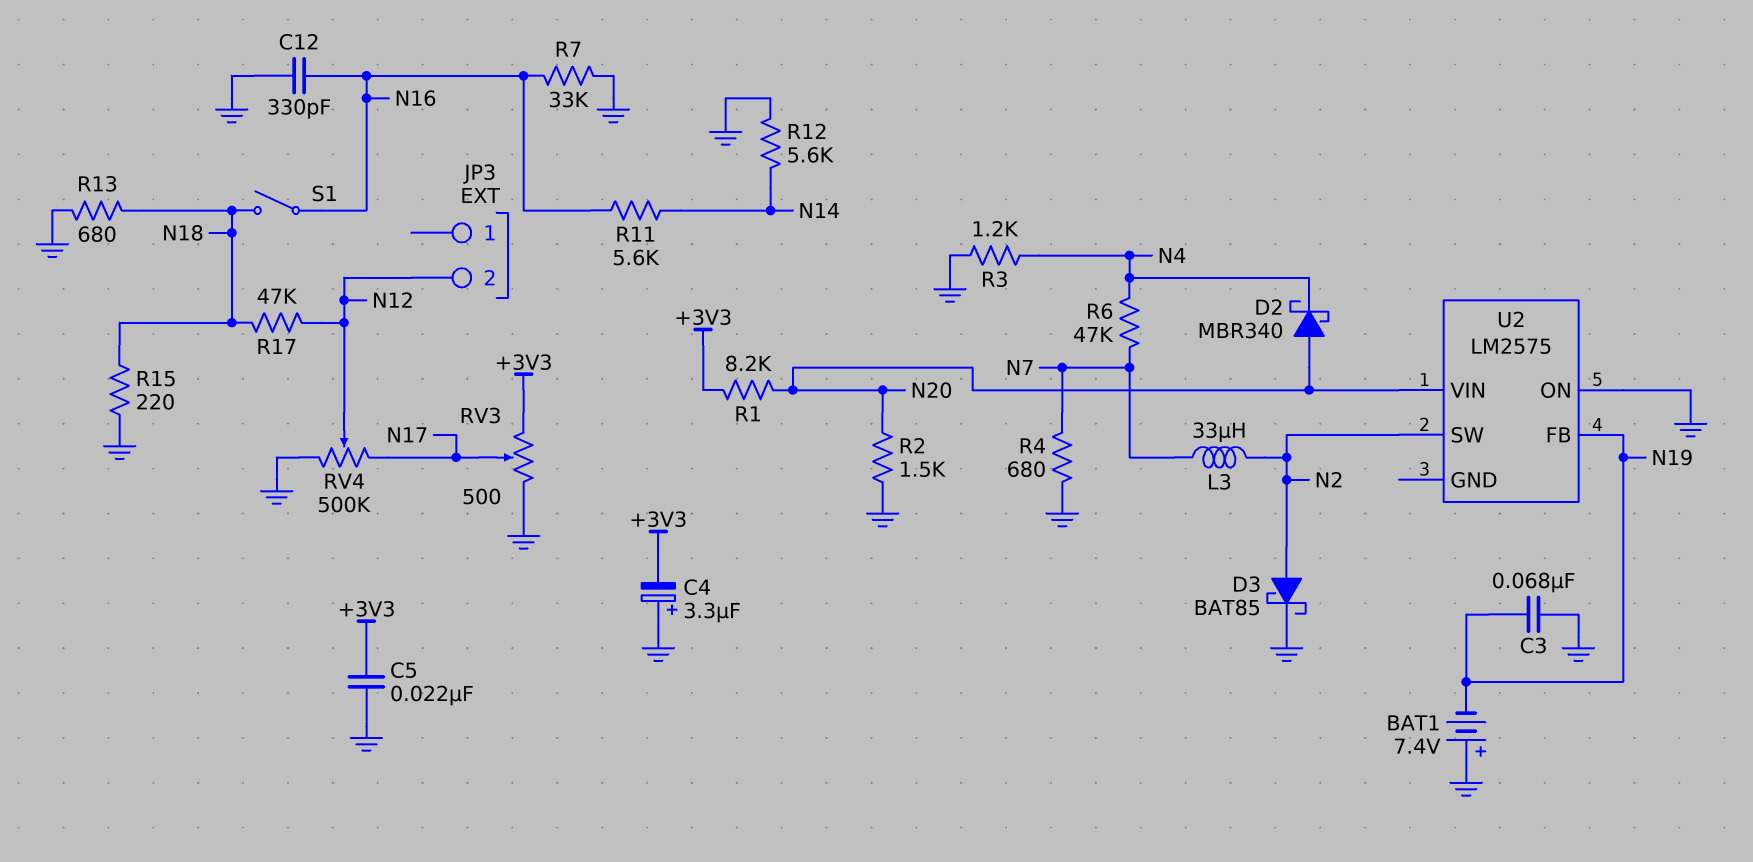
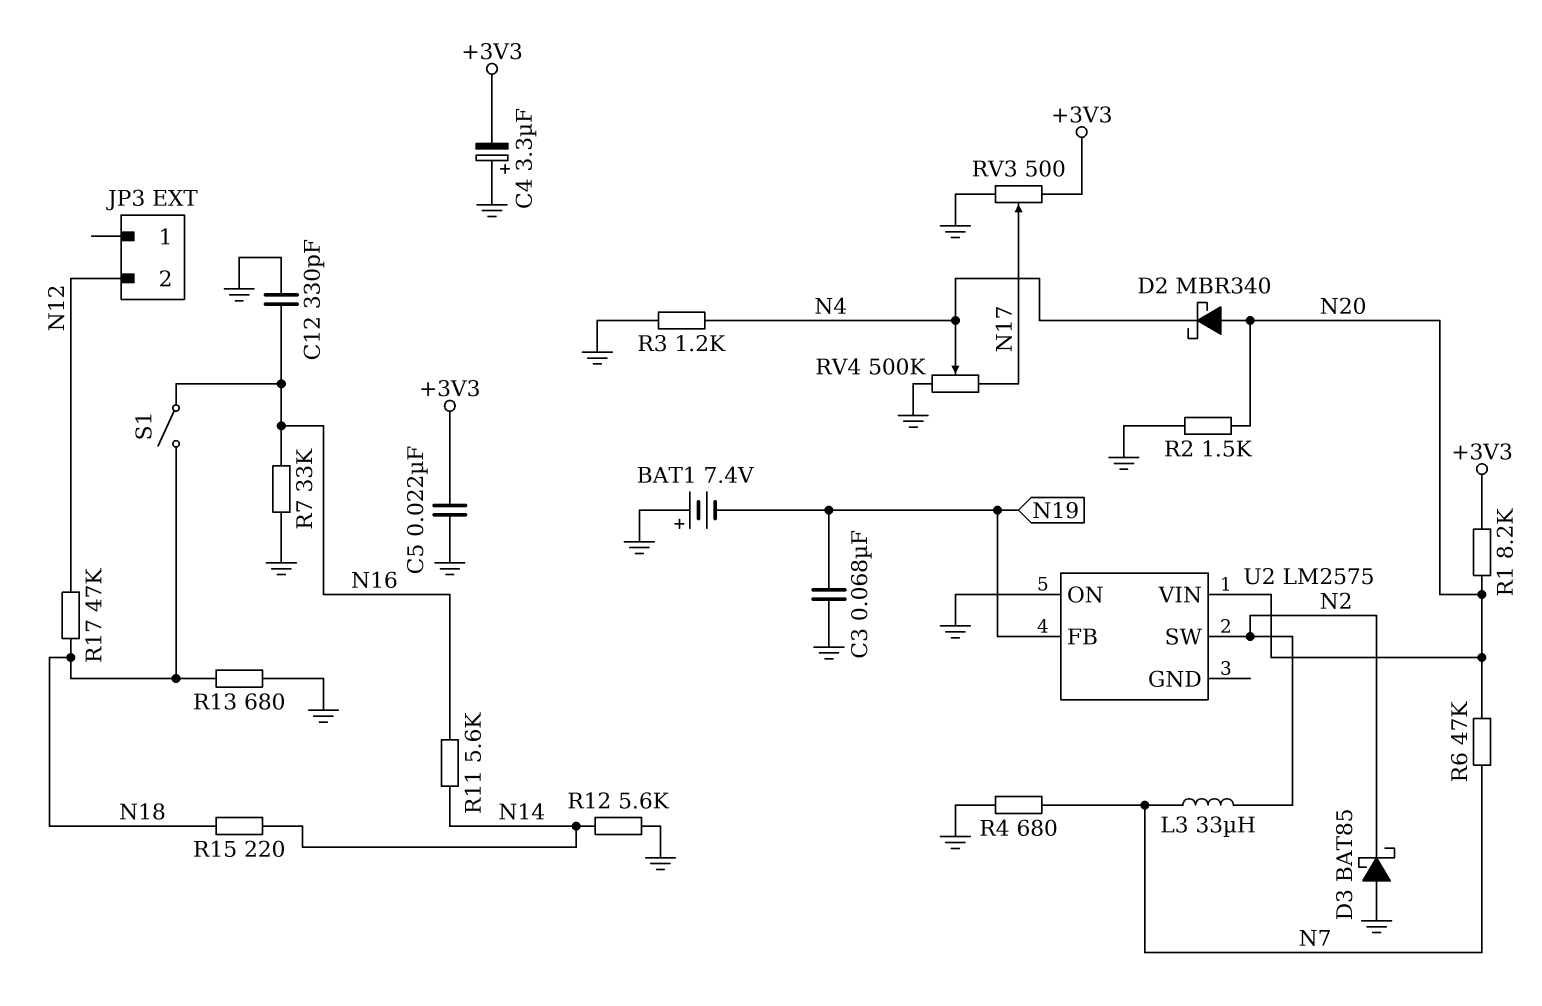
D3: schottky BAT85 (A N2, K GND) -> schottky BAT85 (A GND, K N2)
R6: 47k (N4, N7) -> 47k (N7, N20)
R15: 220 (GND, N18) -> 220 (N14, N18)
RV4: 500k (GND, N17, wiper N12) -> 500k (GND, N17, wiper N4)

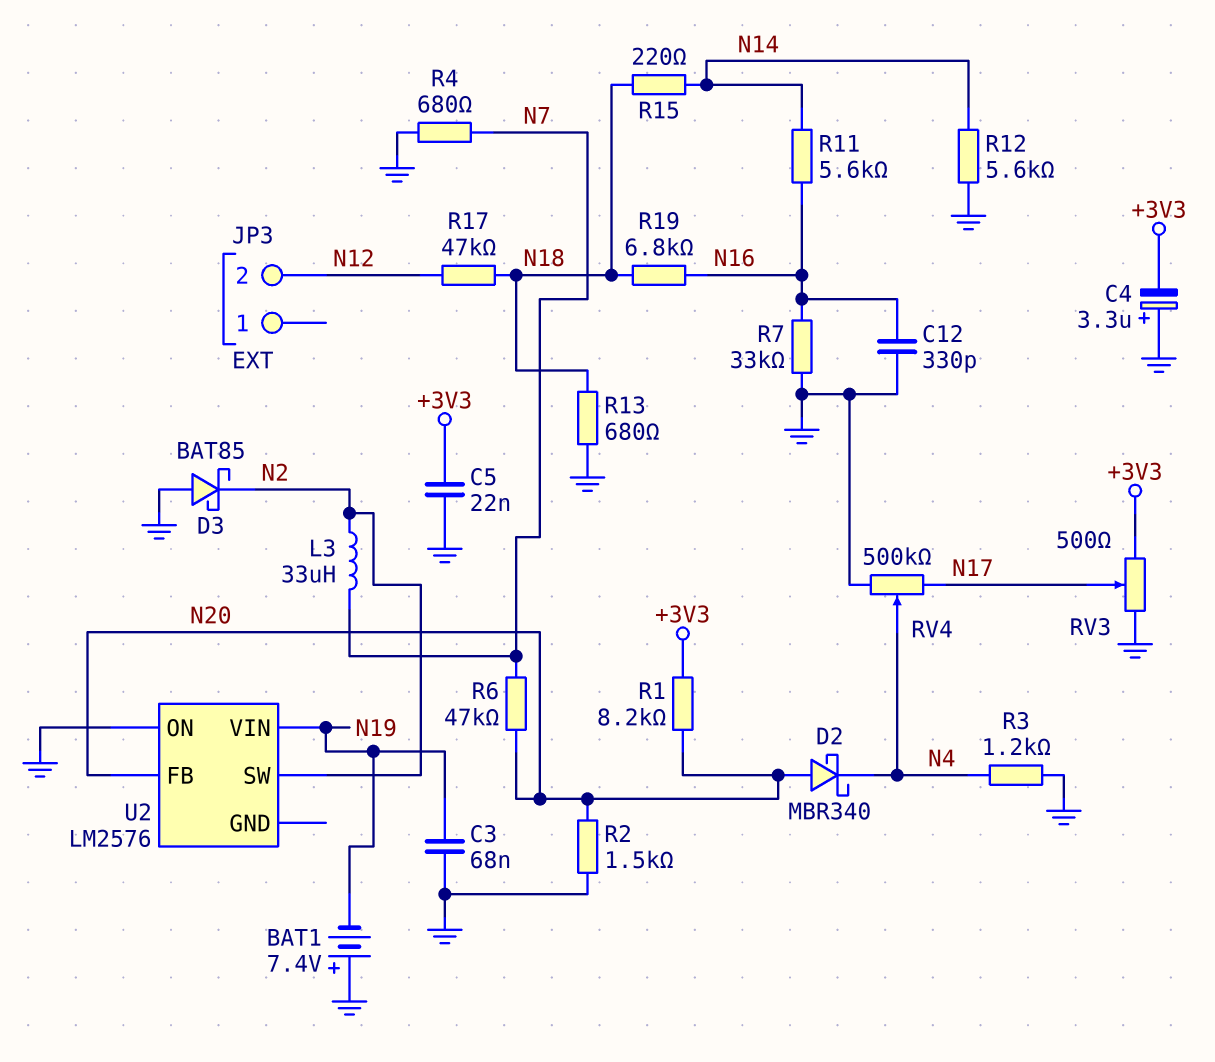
R19: none -> 6.8k (N16, N18)
S1: switch (N16, N18) -> none
U2: LM2575 -> LM2576
U2 pin FB: N19 -> N20
U2 pin VIN: N20 -> N19

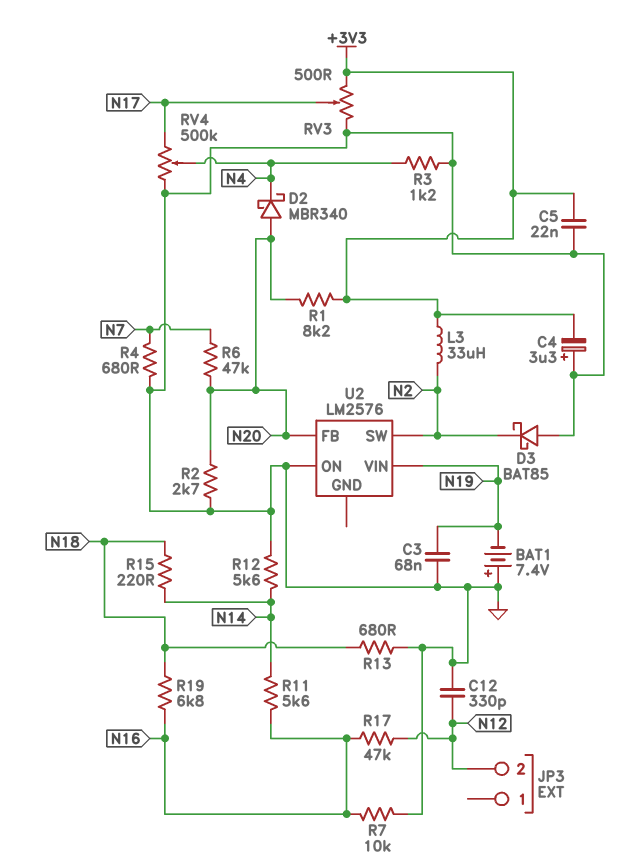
C12: 330pF (GND, N16) -> 330pF (GND, N12)
L3: 33uH (N2, N7) -> 33uH (+3V3, N2)
R2: 1.5k (GND, N20) -> 2.7k (GND, N20)
R7: 33k (GND, N16) -> 10k (GND, N16)
R17: 47k (N12, N18) -> 47k (N12, N16)

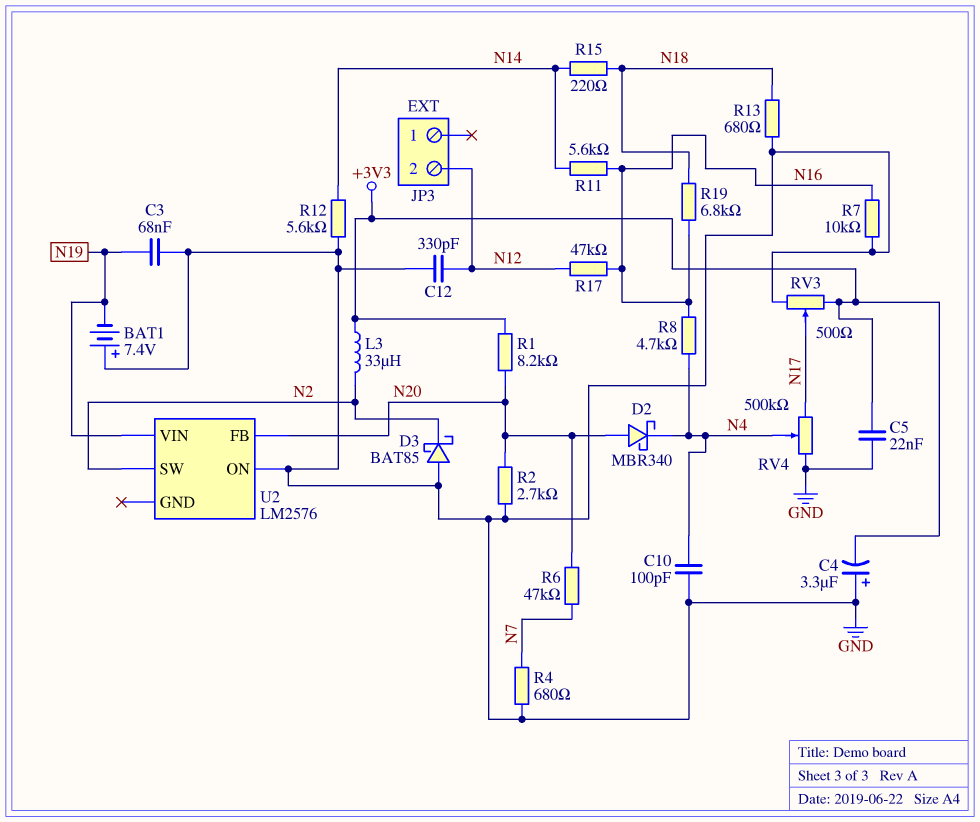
C10: none -> 100pF (GND, N4)
R3: 1.2k (GND, N4) -> none
R8: none -> 4.7k (N4, N16)

